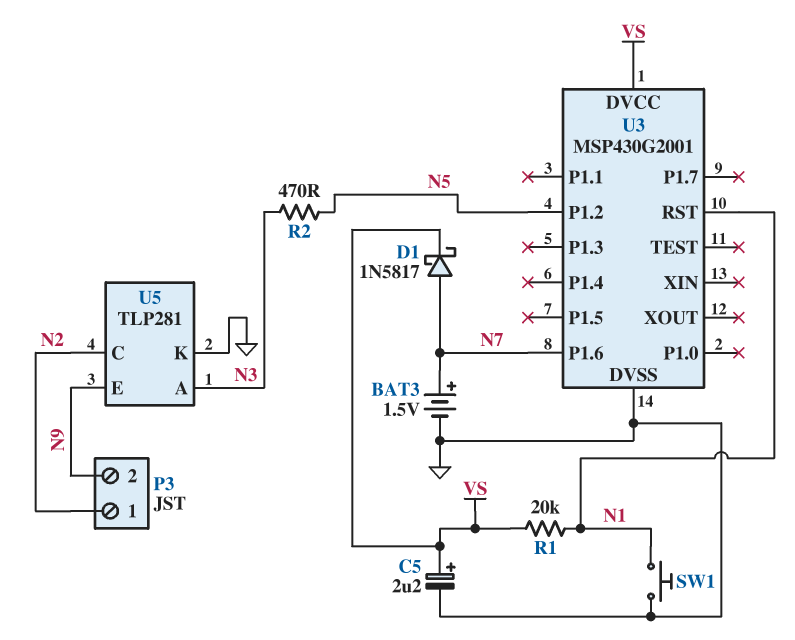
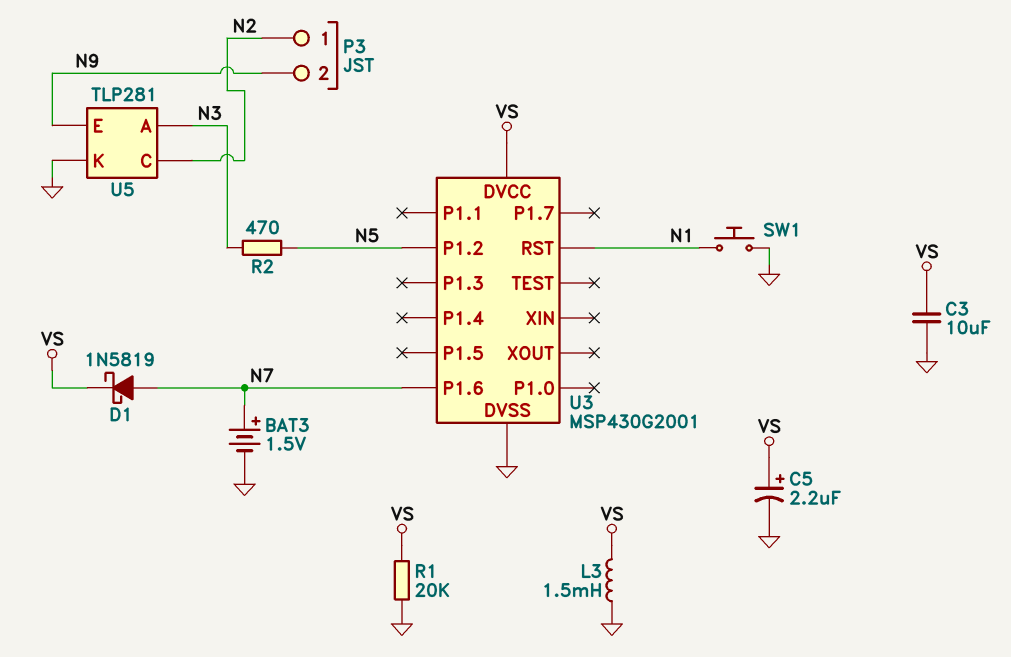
C3: none -> 10uF (GND, VS)
D1: schottky 1N5817 (A N7, K VS) -> schottky 1N5819 (A N7, K VS)
L3: none -> 1.5mH (GND, VS)
R1: 20k (N1, VS) -> 20k (GND, VS)

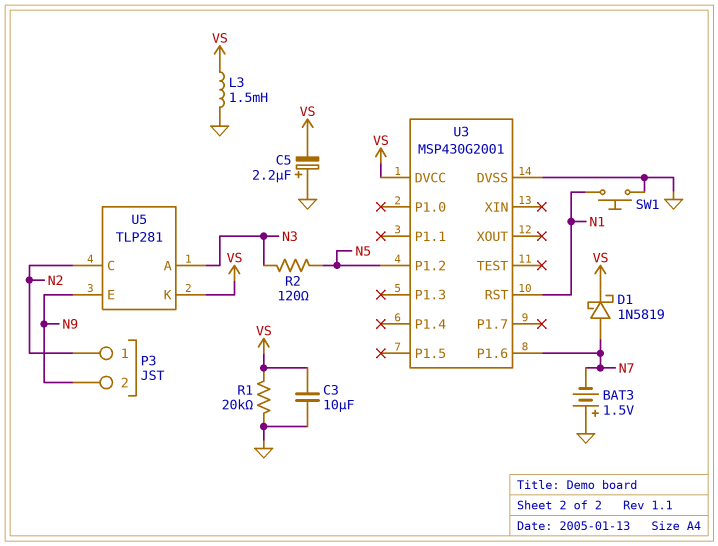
BAT3: 1.5V (plus N7, minus GND) -> 1.5V (plus GND, minus N7)
C5: 2.2uF (plus VS, minus GND) -> 2.2uF (plus GND, minus VS)
R2: 470 (N3, N5) -> 120 (N3, N5)
U5 pin K: GND -> VS

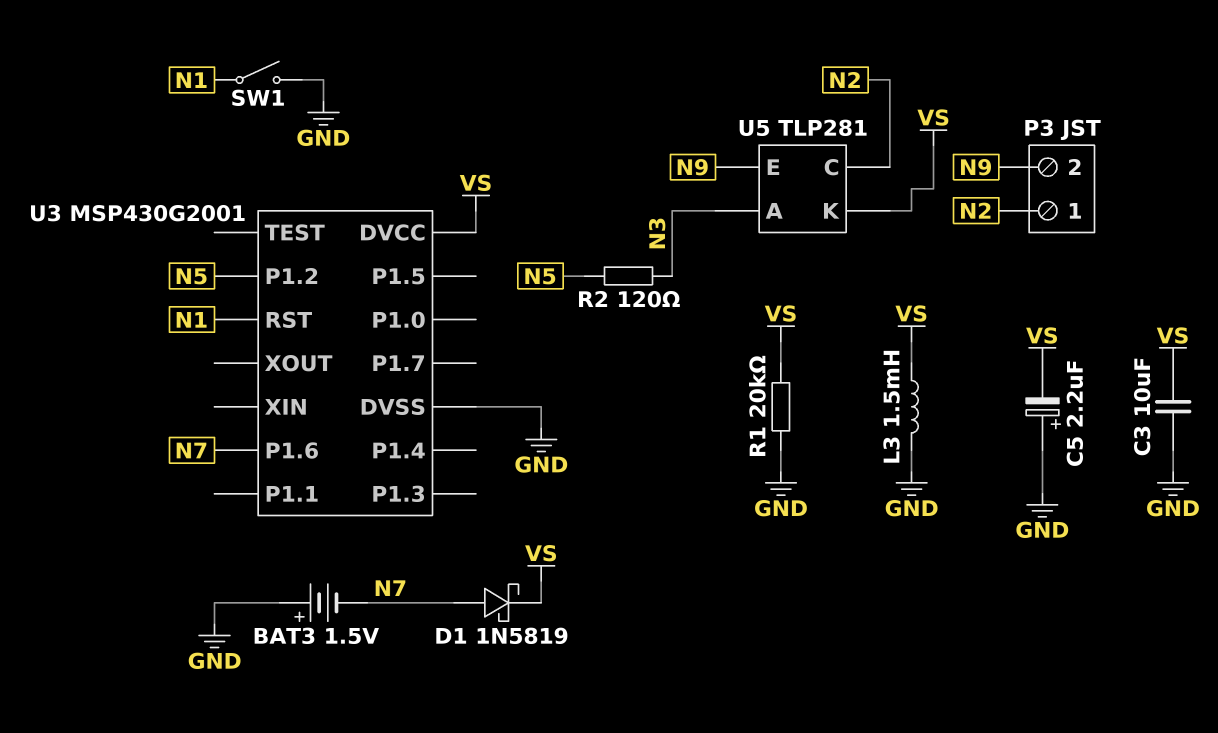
SW1: button (GND, N1) -> switch (GND, N1)

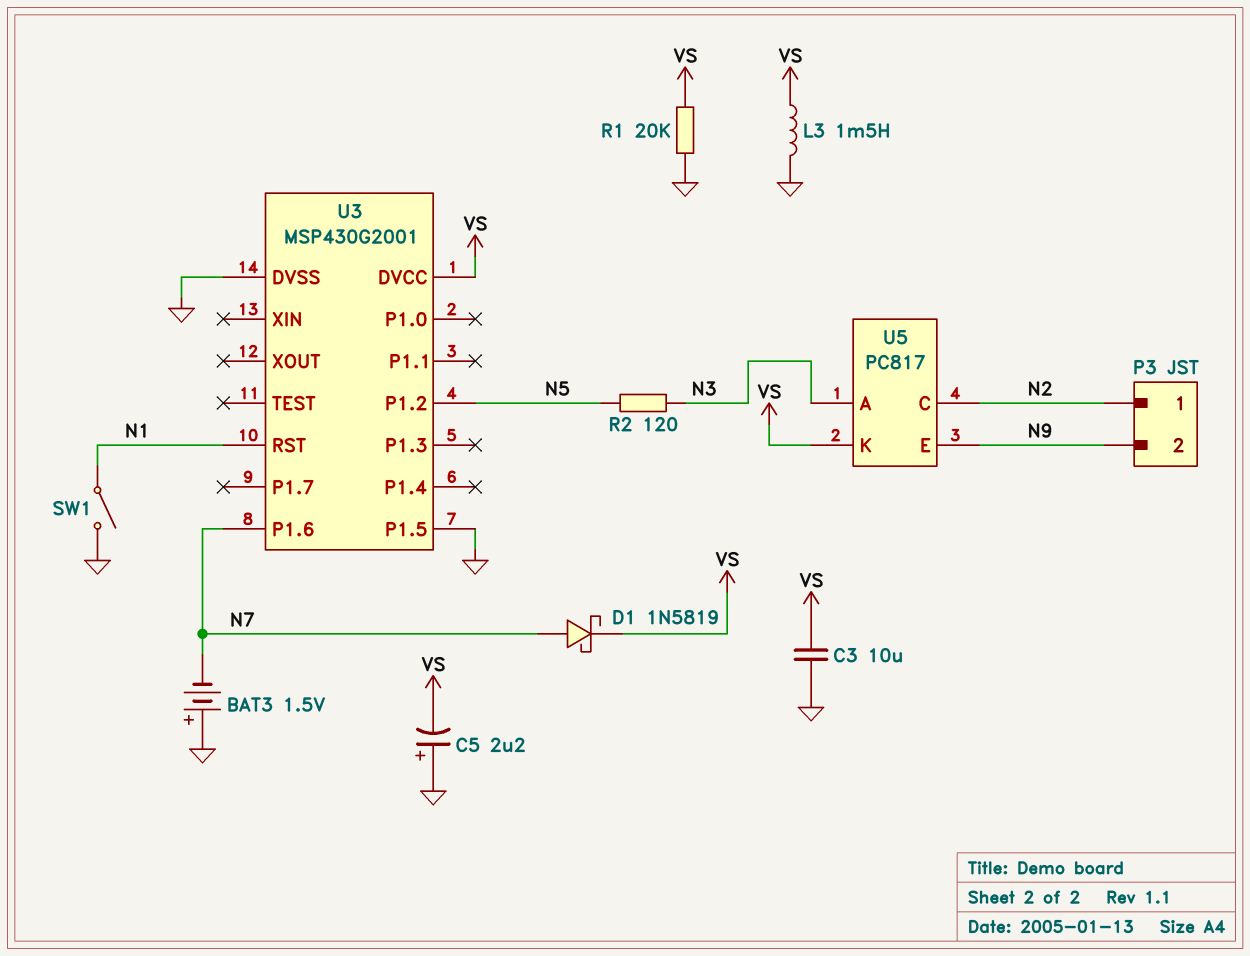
U3 pin P1.5: none -> GND
U5: TLP281 -> PC817

